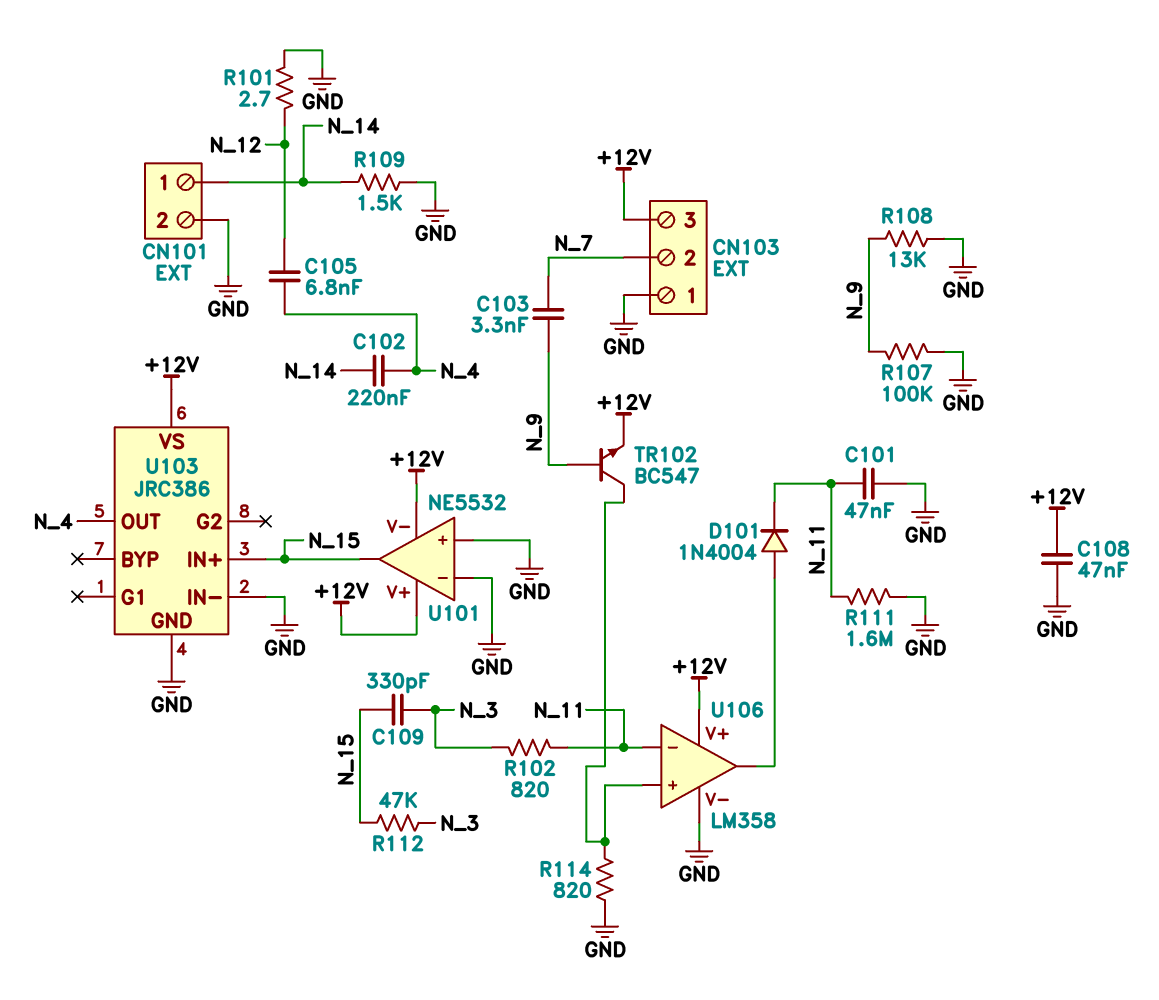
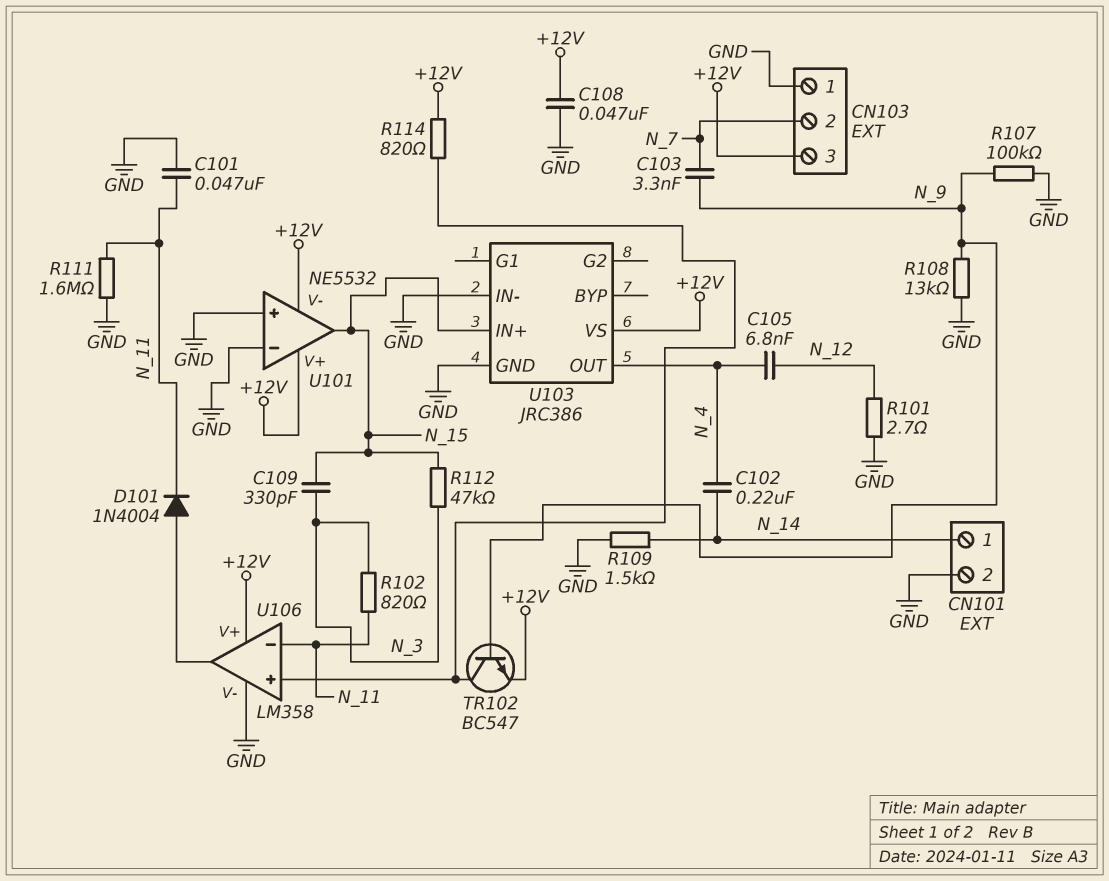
R114: 820 (GND, U106/in+) -> 820 (+12V, U106/in+)

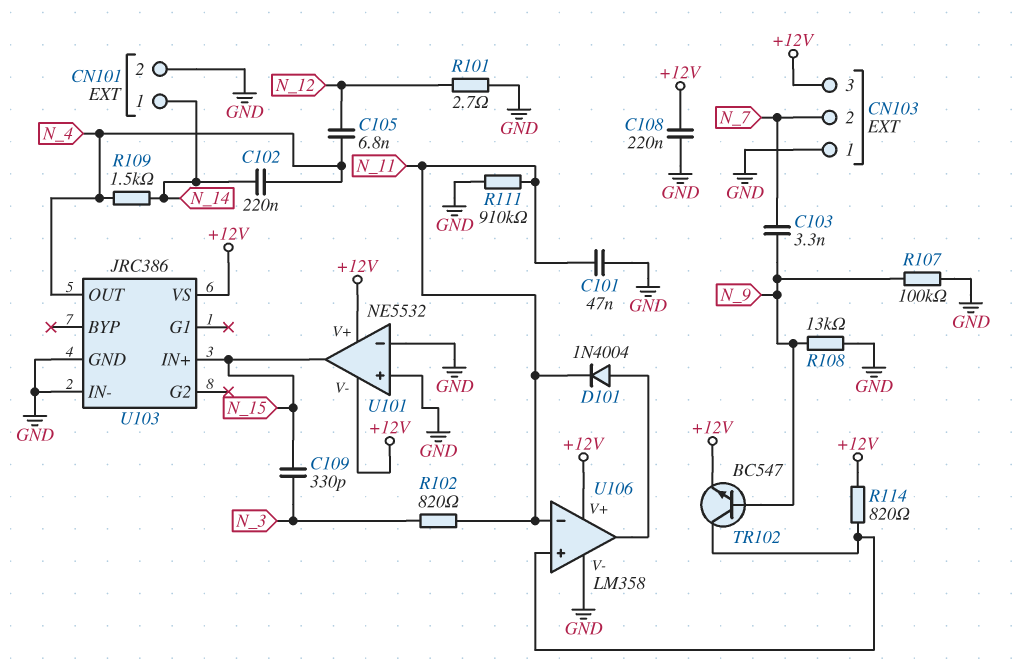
C108: 47nF (+12V, GND) -> 220nF (+12V, GND)
R109: 1.5k (GND, N_14) -> 1.5k (N_4, N_14)
R111: 1.6M (GND, N_11) -> 910k (GND, N_11)
R112: 47k (N_3, N_15) -> none

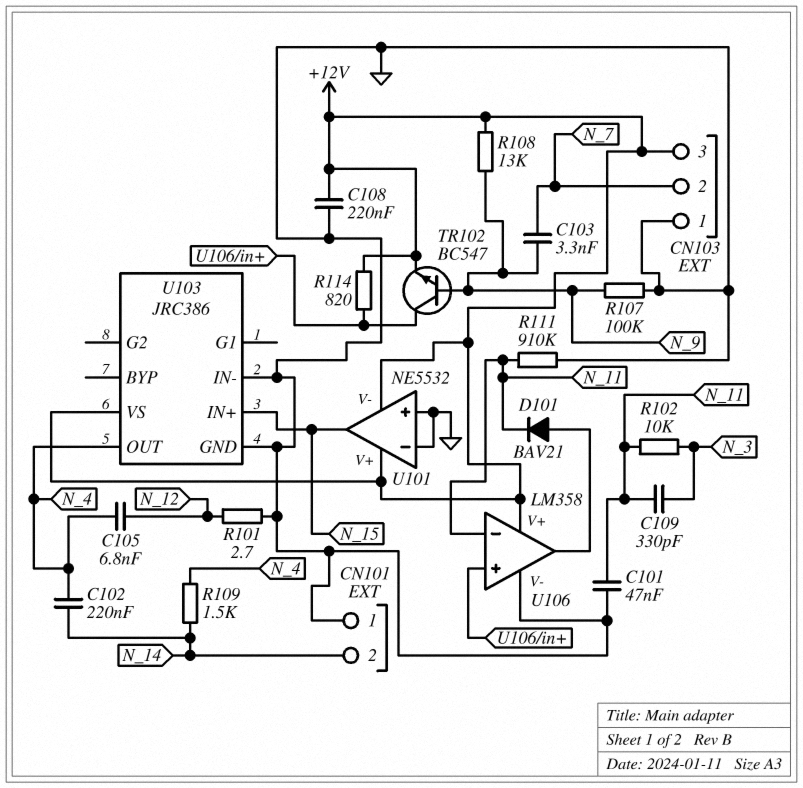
C109: 330pF (N_3, N_15) -> 330pF (N_3, N_11)
CN101 pin 1: N_14 -> GND
CN101 pin 2: GND -> N_14
D101: diode 1N4004 (A U106/out, K N_11) -> diode BAV21 (A U106/out, K N_11)
R102: 820 (N_3, N_11) -> 10k (N_3, N_11)
R108: 13k (GND, N_9) -> 13k (+12V, N_9)

